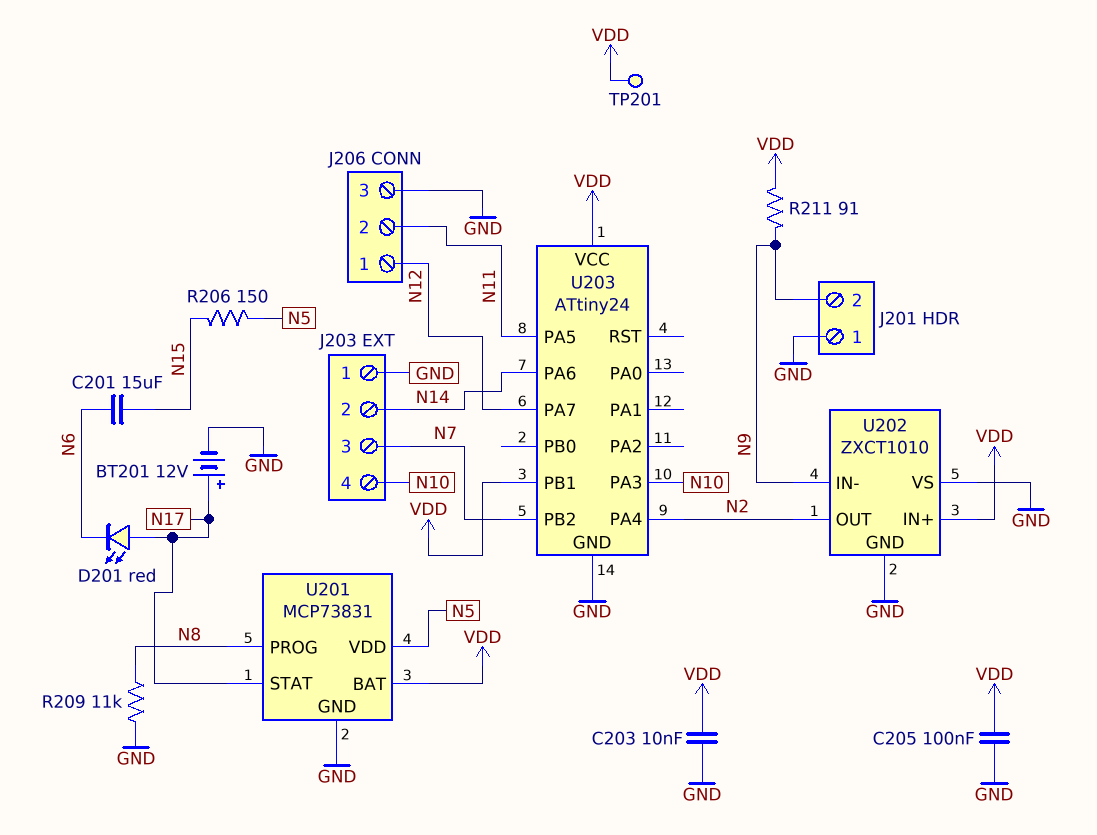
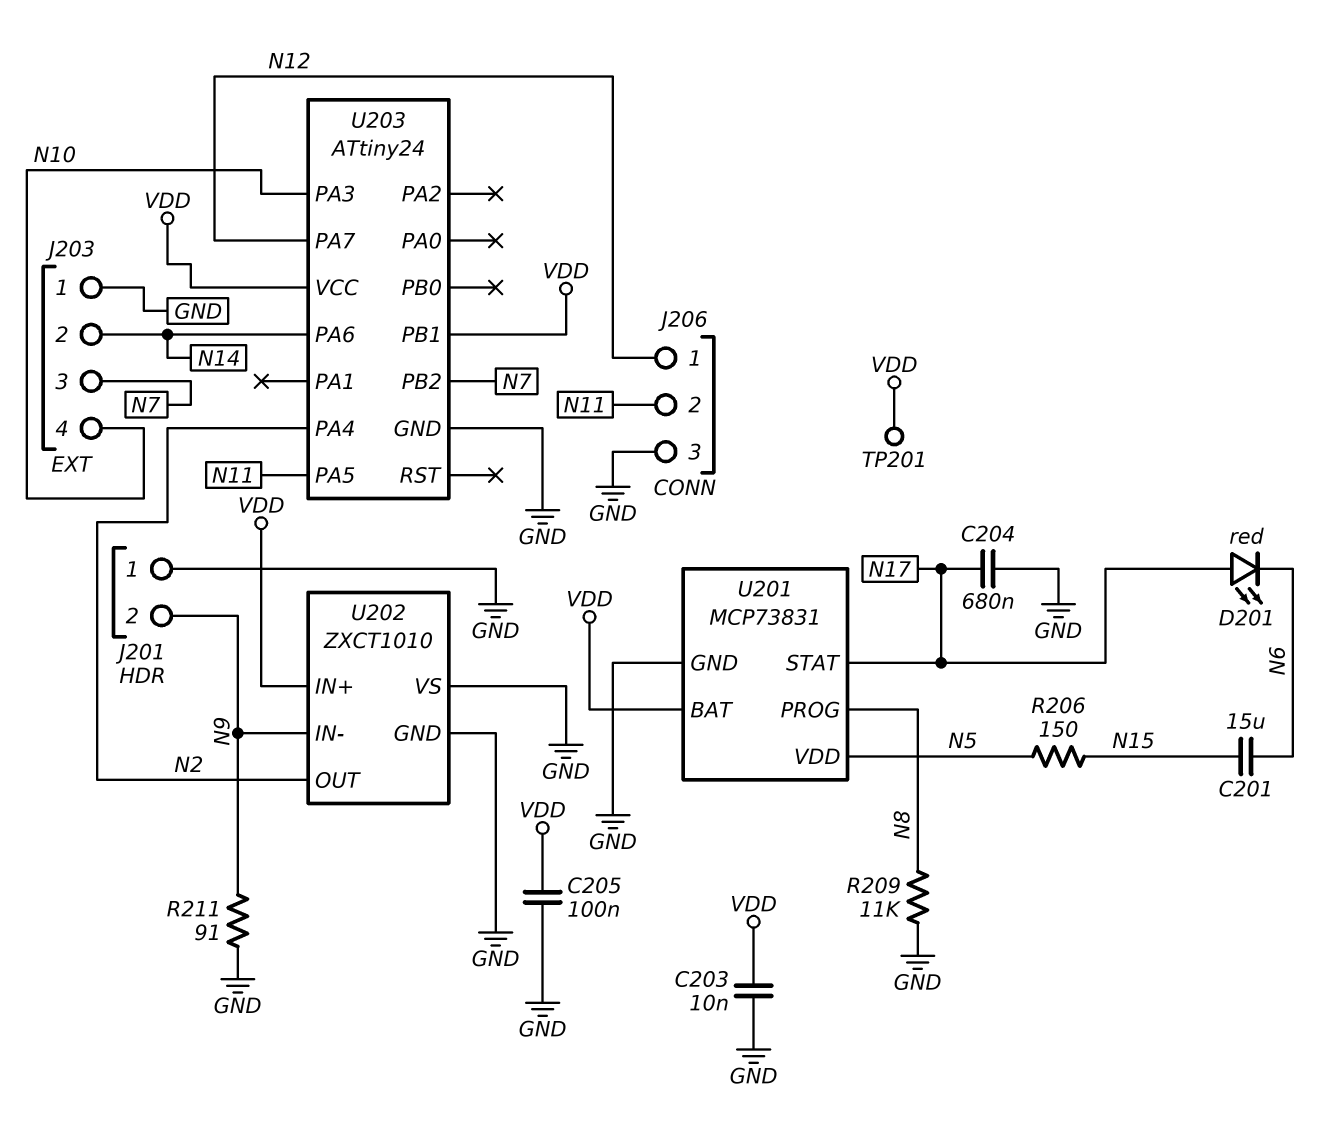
BT201: 12V (plus N17, minus GND) -> none
C204: none -> 680nF (GND, N17)
R211: 91 (N9, VDD) -> 91 (GND, N9)

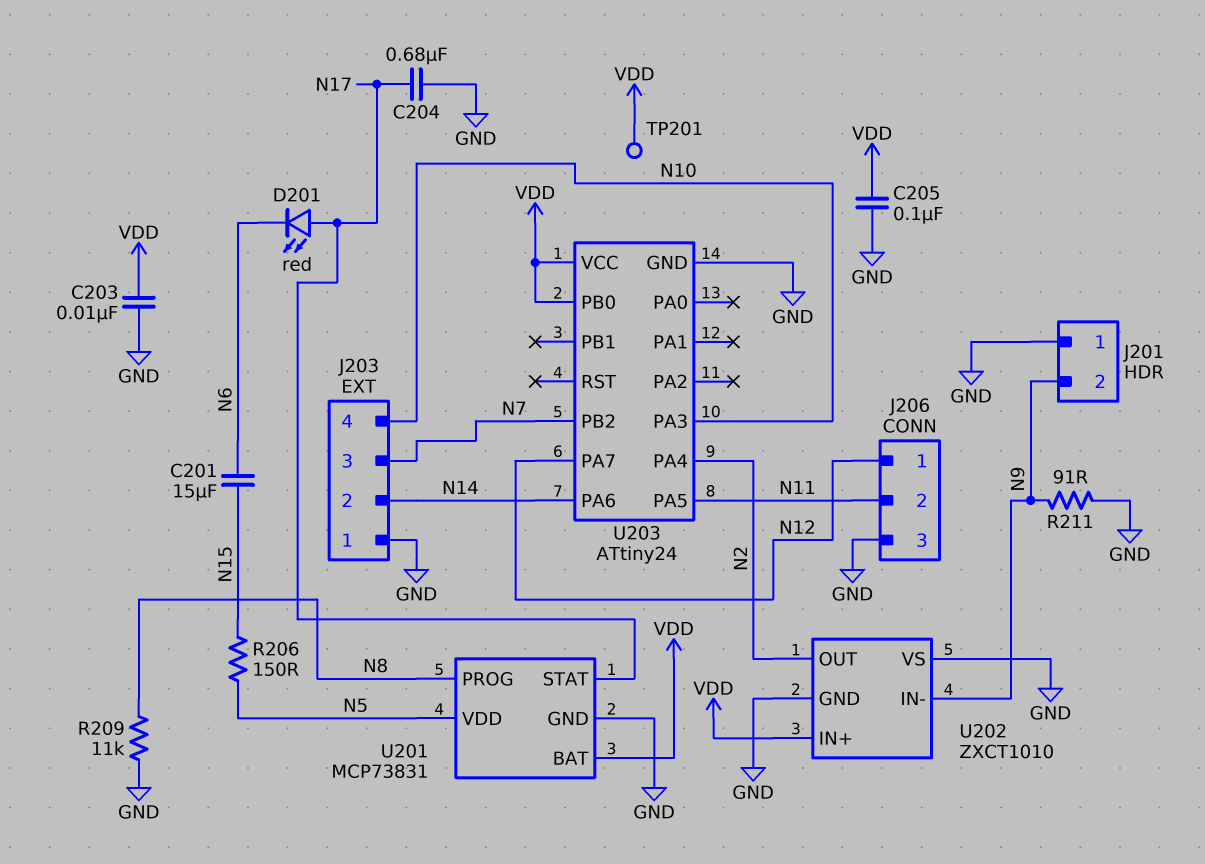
U203 pin PB0: none -> VDD
U203 pin PB1: VDD -> none

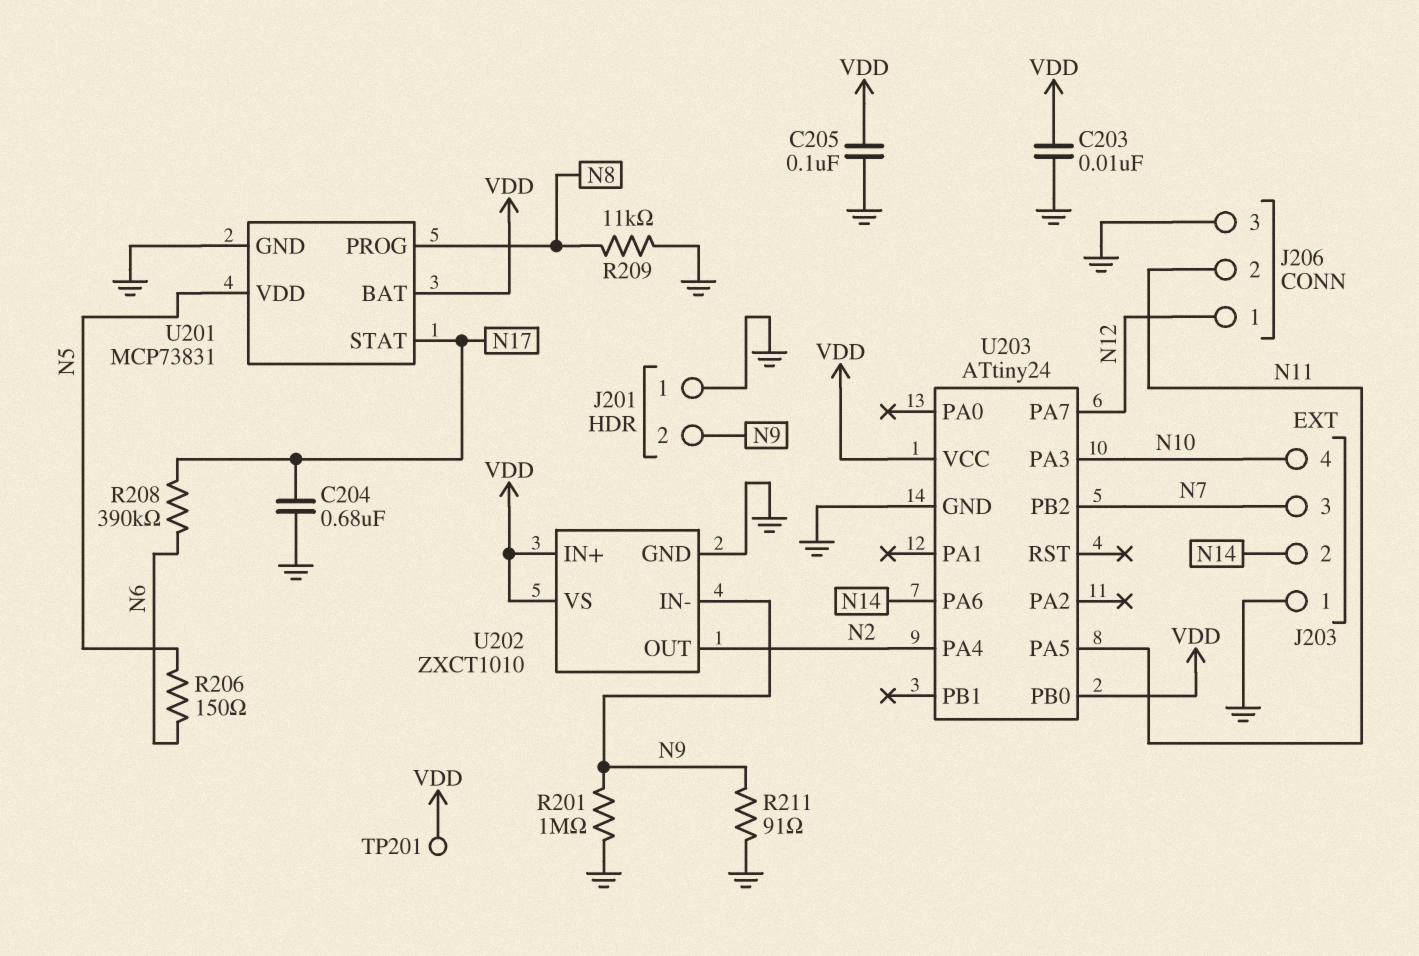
C201: 15uF (N6, N15) -> none
D201: LED red (A N17, K N6) -> none
R201: none -> 1M (GND, N9)
R206: 150 (N5, N15) -> 150 (N5, N6)
R208: none -> 390k (N6, N17)
U202 pin VS: GND -> VDD

